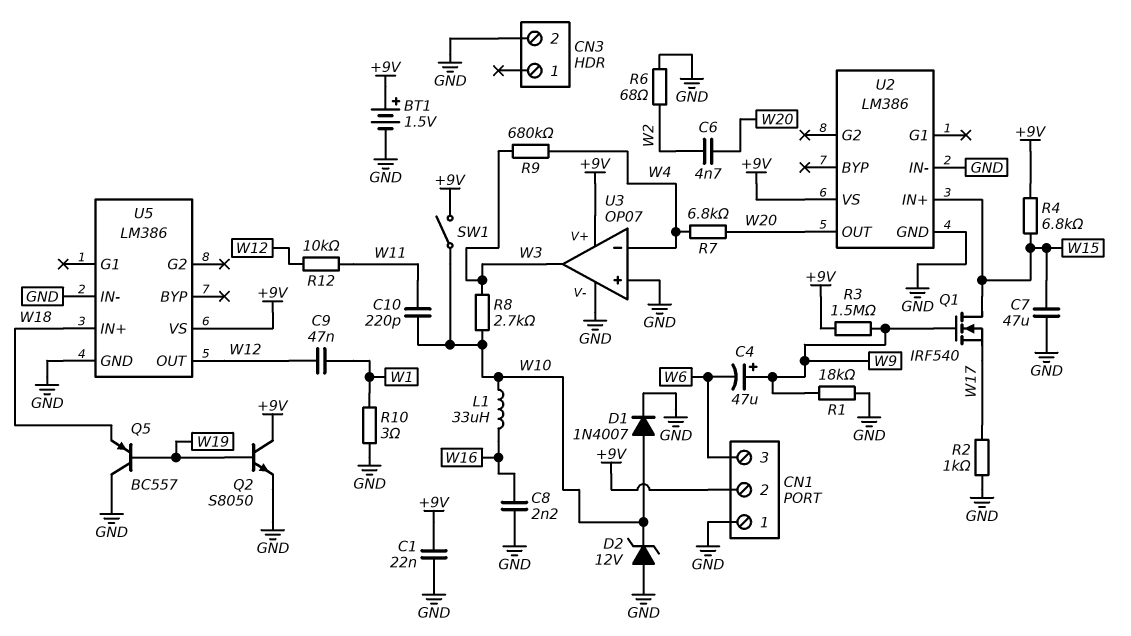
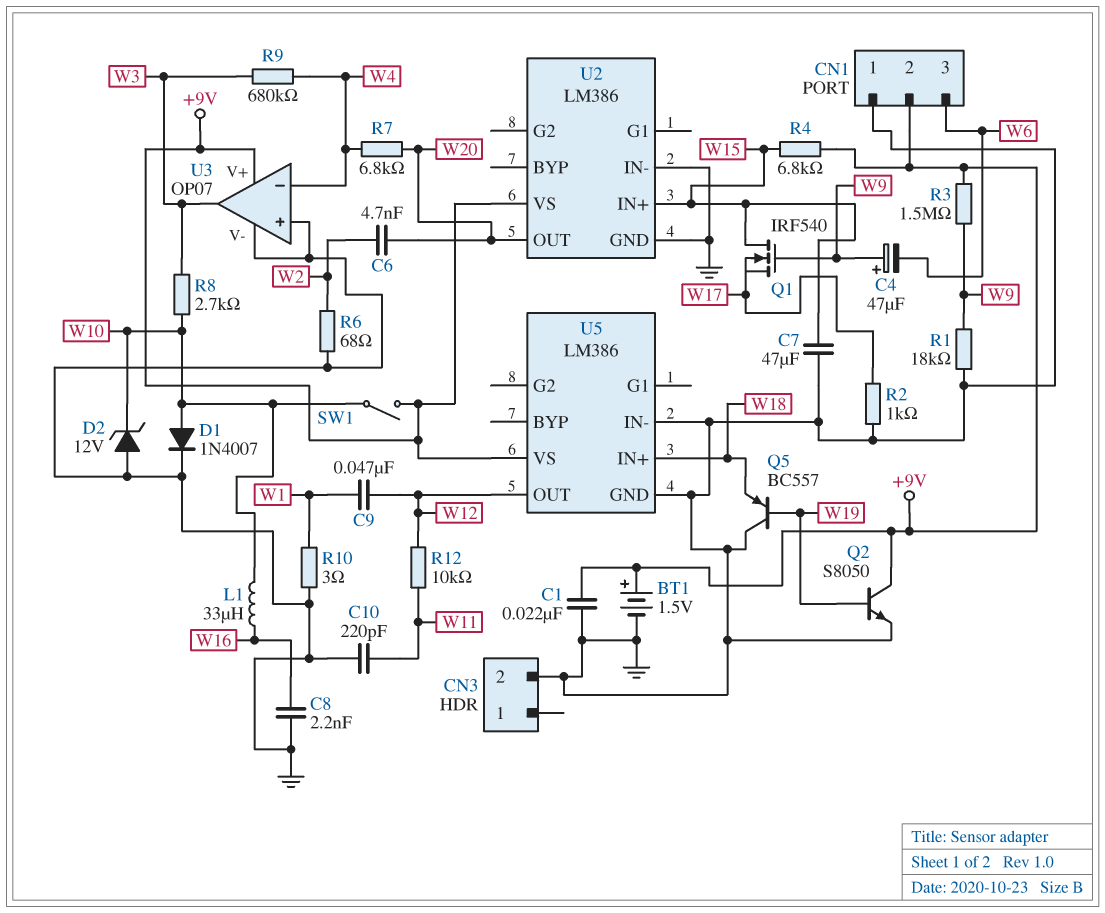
C10: 220pF (W10, W11) -> 220pF (GND, W11)

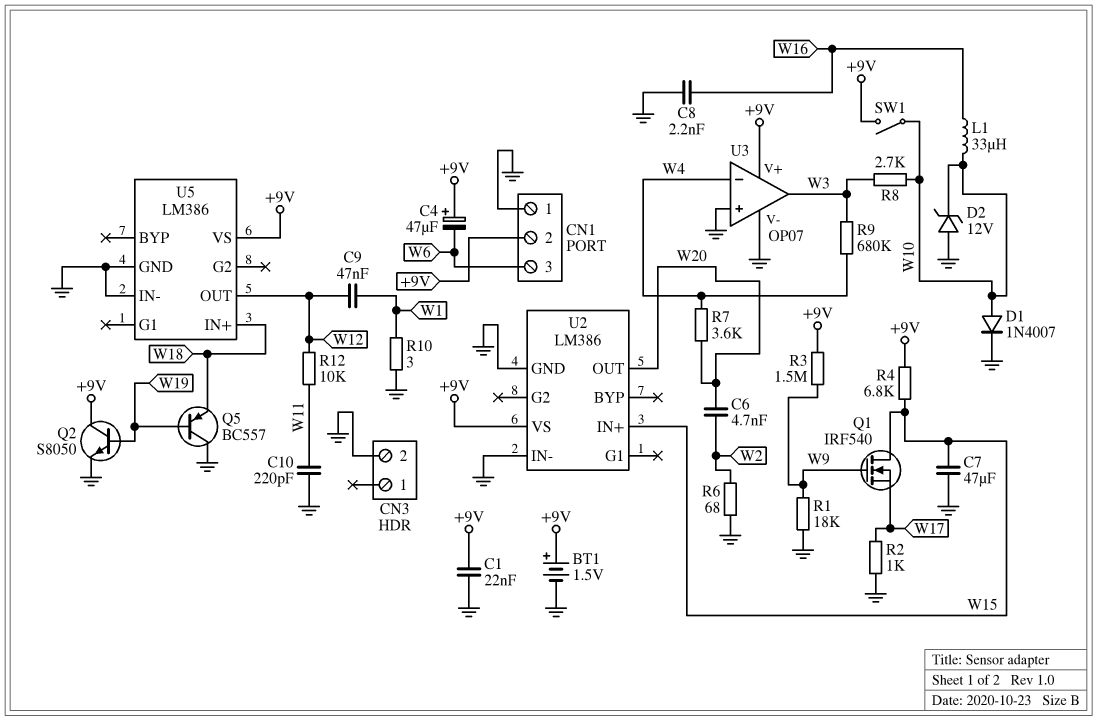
C4: 47uF (plus W9, minus W6) -> 47uF (plus +9V, minus W6)
R7: 6.8k (W4, W20) -> 3.6k (W4, W20)

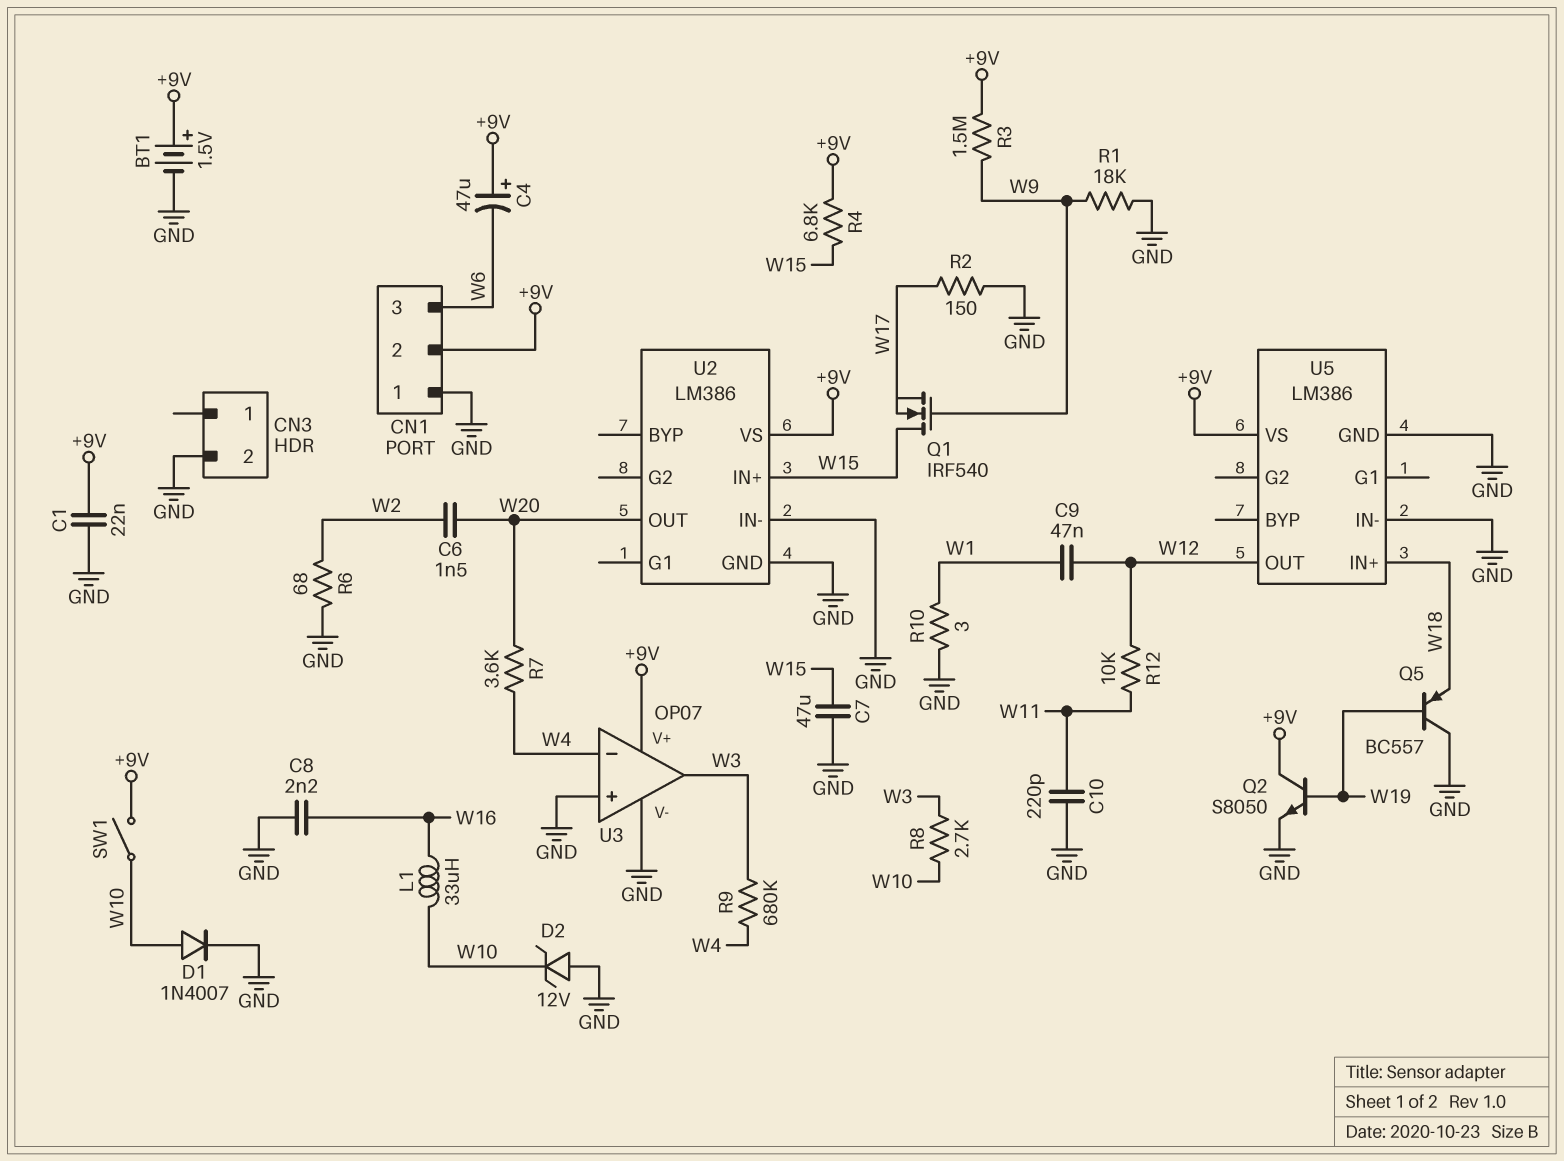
C6: 4.7nF (W2, W20) -> 1.5nF (W2, W20)
R2: 1k (GND, W17) -> 150 (GND, W17)

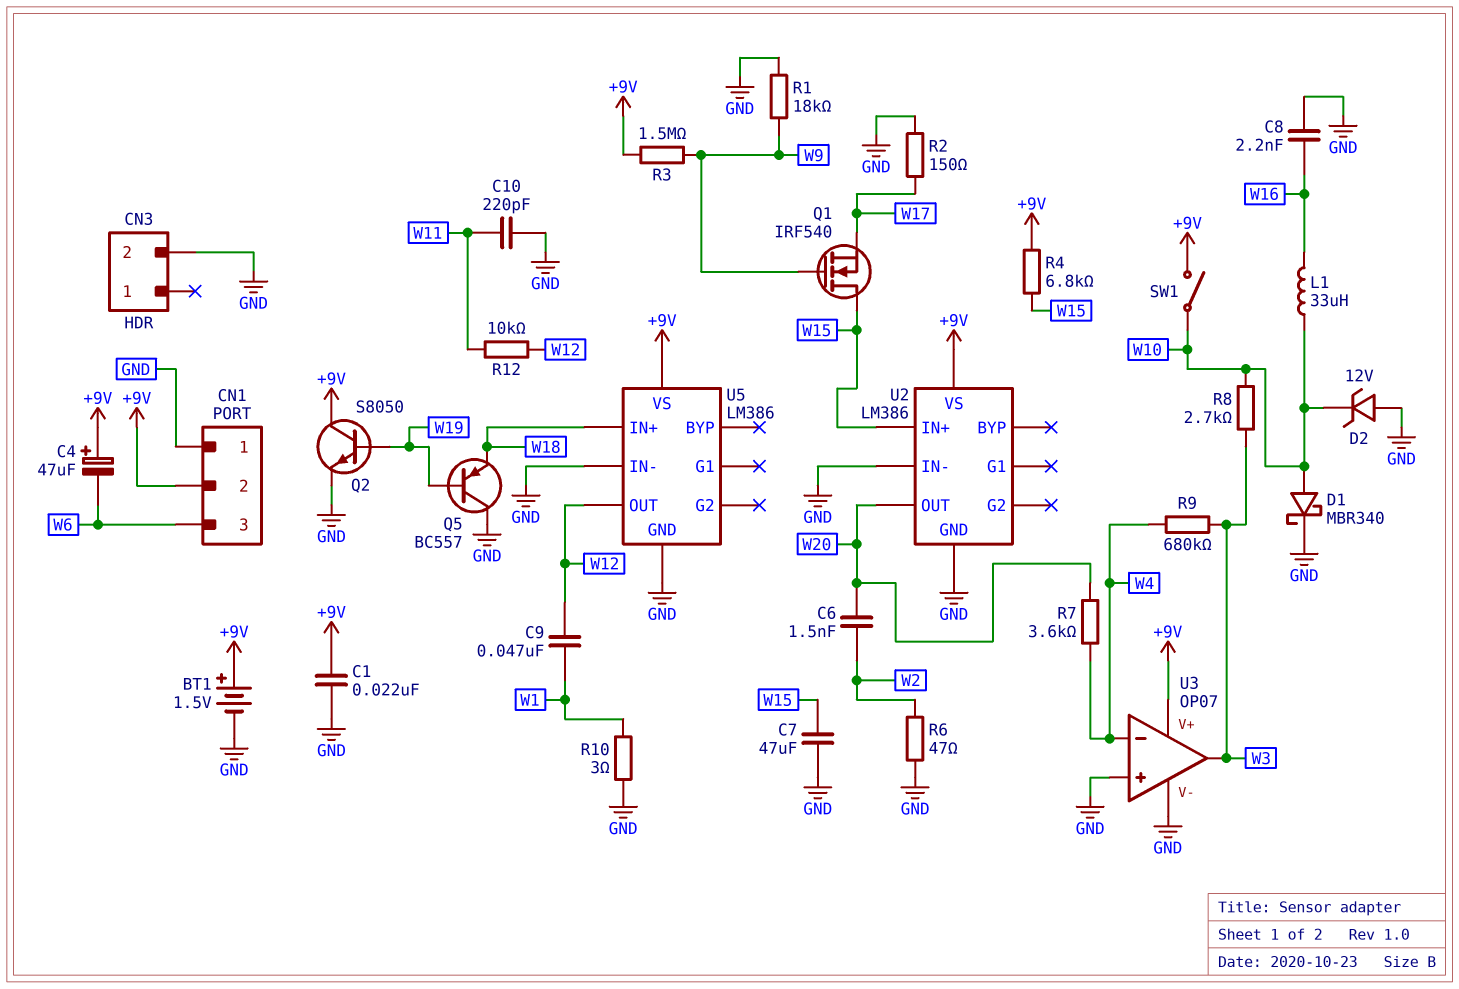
D1: diode 1N4007 (A W10, K GND) -> schottky MBR340 (A W10, K GND)
R6: 68 (GND, W2) -> 47 (GND, W2)

